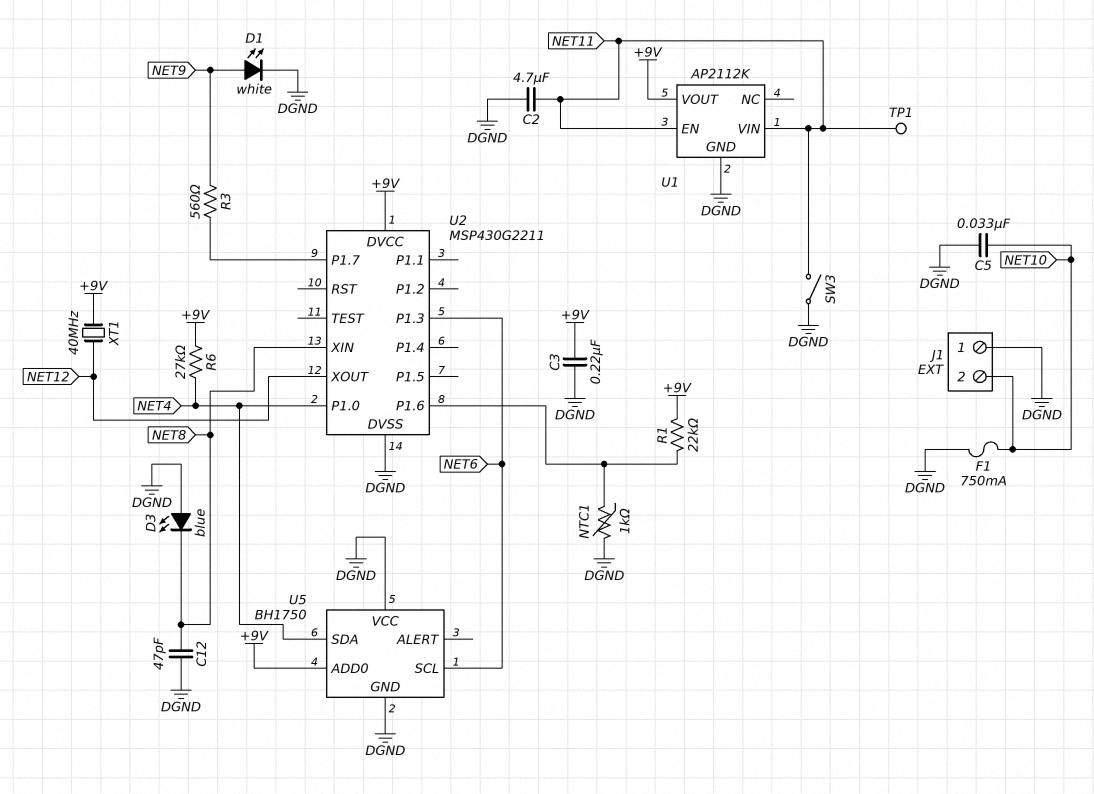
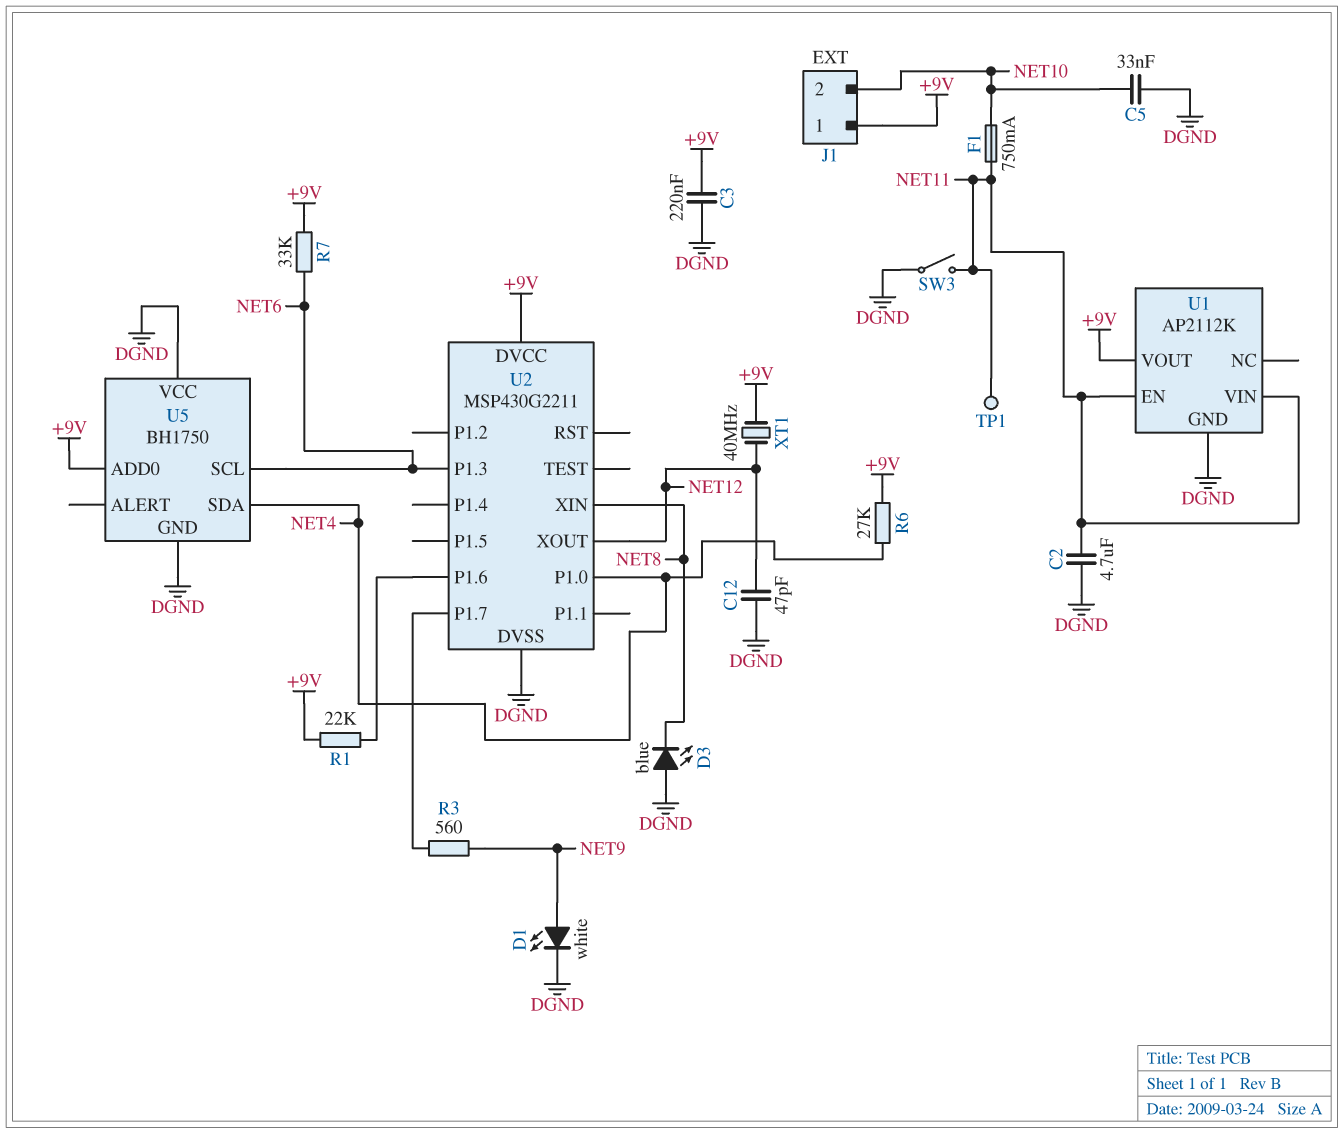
C12: 47pF (DGND, NET8) -> 47pF (DGND, NET12)
F1: 750mA (DGND, NET10) -> 750mA (NET10, NET11)
J1 pin 1: DGND -> +9V
NTC1: 1k (DGND, U2/P1.6) -> none
R7: none -> 33k (+9V, NET6)

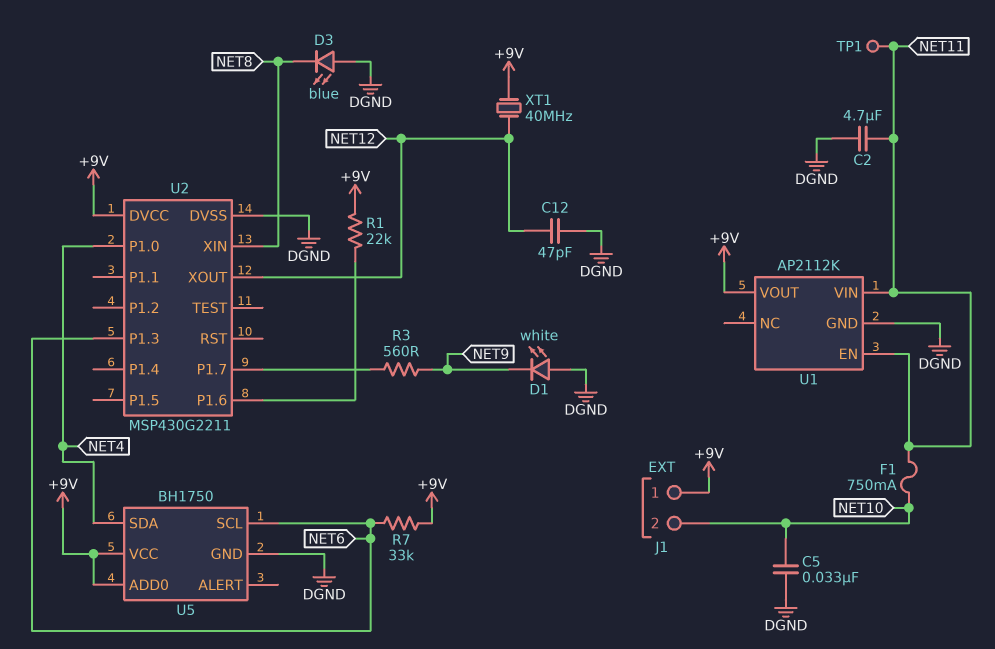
C3: 220nF (+9V, DGND) -> none
D1: LED white (A NET9, K DGND) -> LED white (A DGND, K NET9)
R6: 27k (+9V, NET4) -> none
SW3: switch (DGND, NET11) -> none
U5 pin VCC: DGND -> +9V

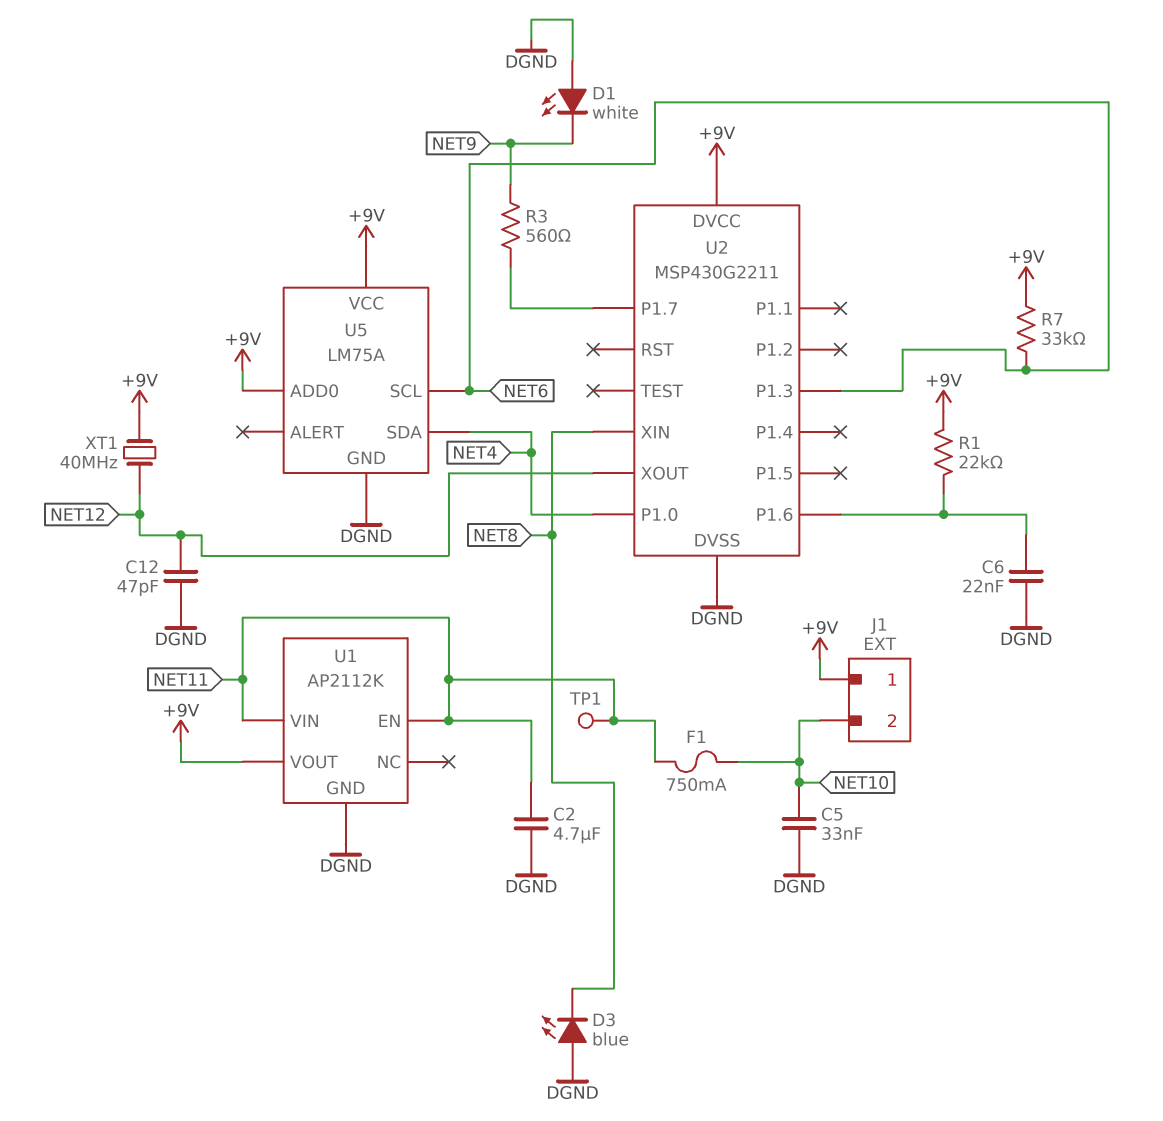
C6: none -> 22nF (DGND, U2/P1.6)
U5: BH1750 -> LM75A

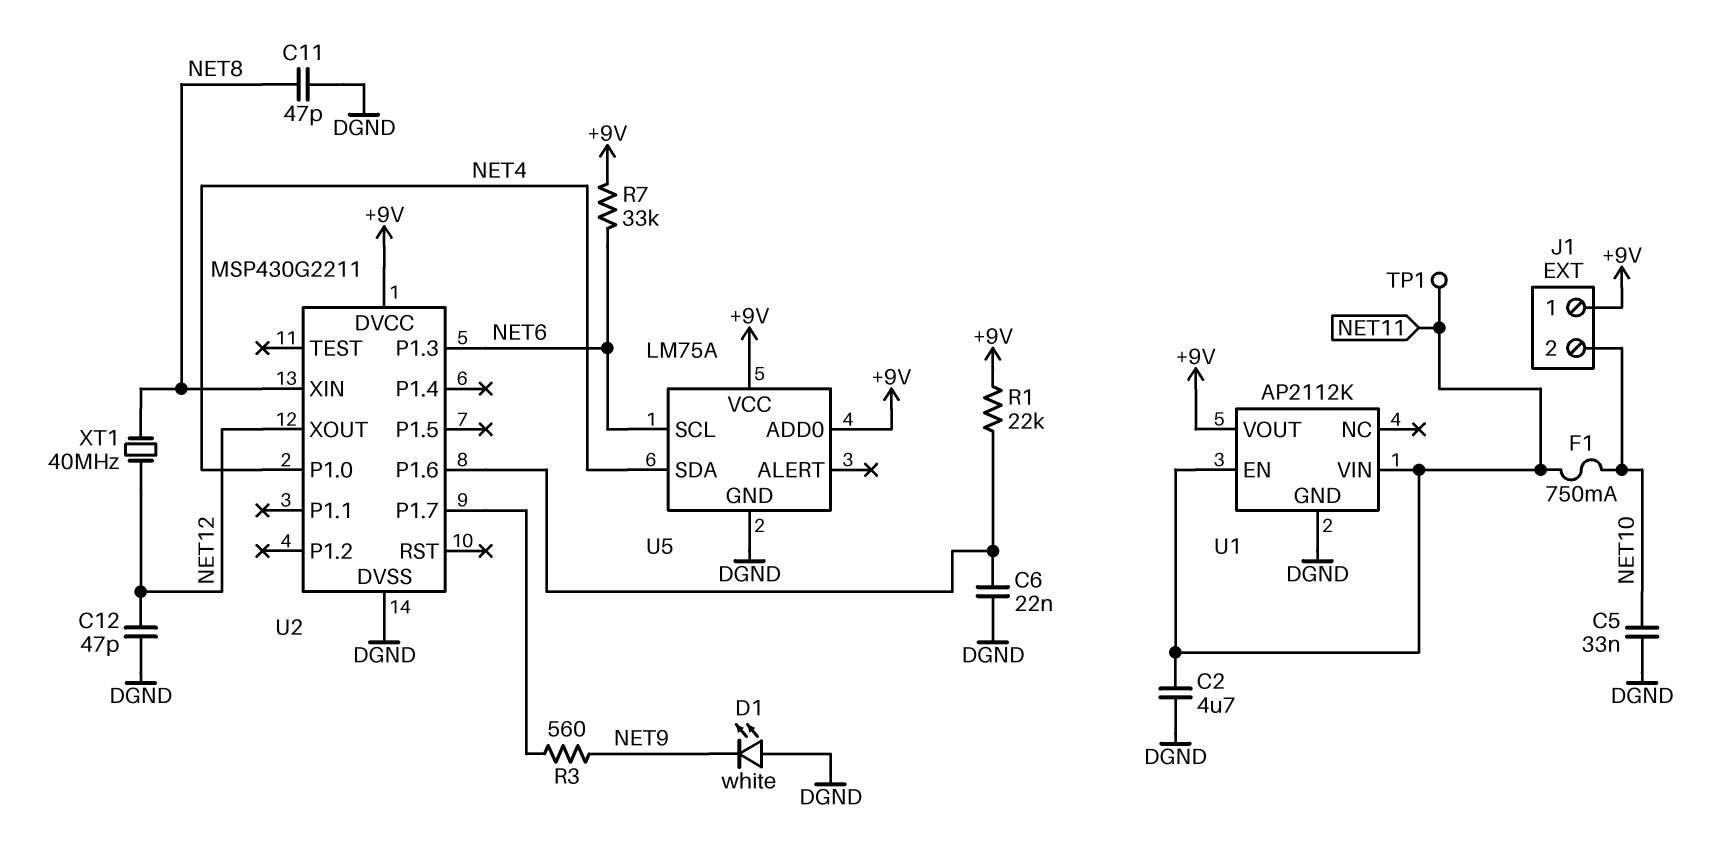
C11: none -> 47pF (DGND, NET8)
D3: LED blue (A DGND, K NET8) -> none
XT1: 40MHz (+9V, NET12) -> 40MHz (NET8, NET12)

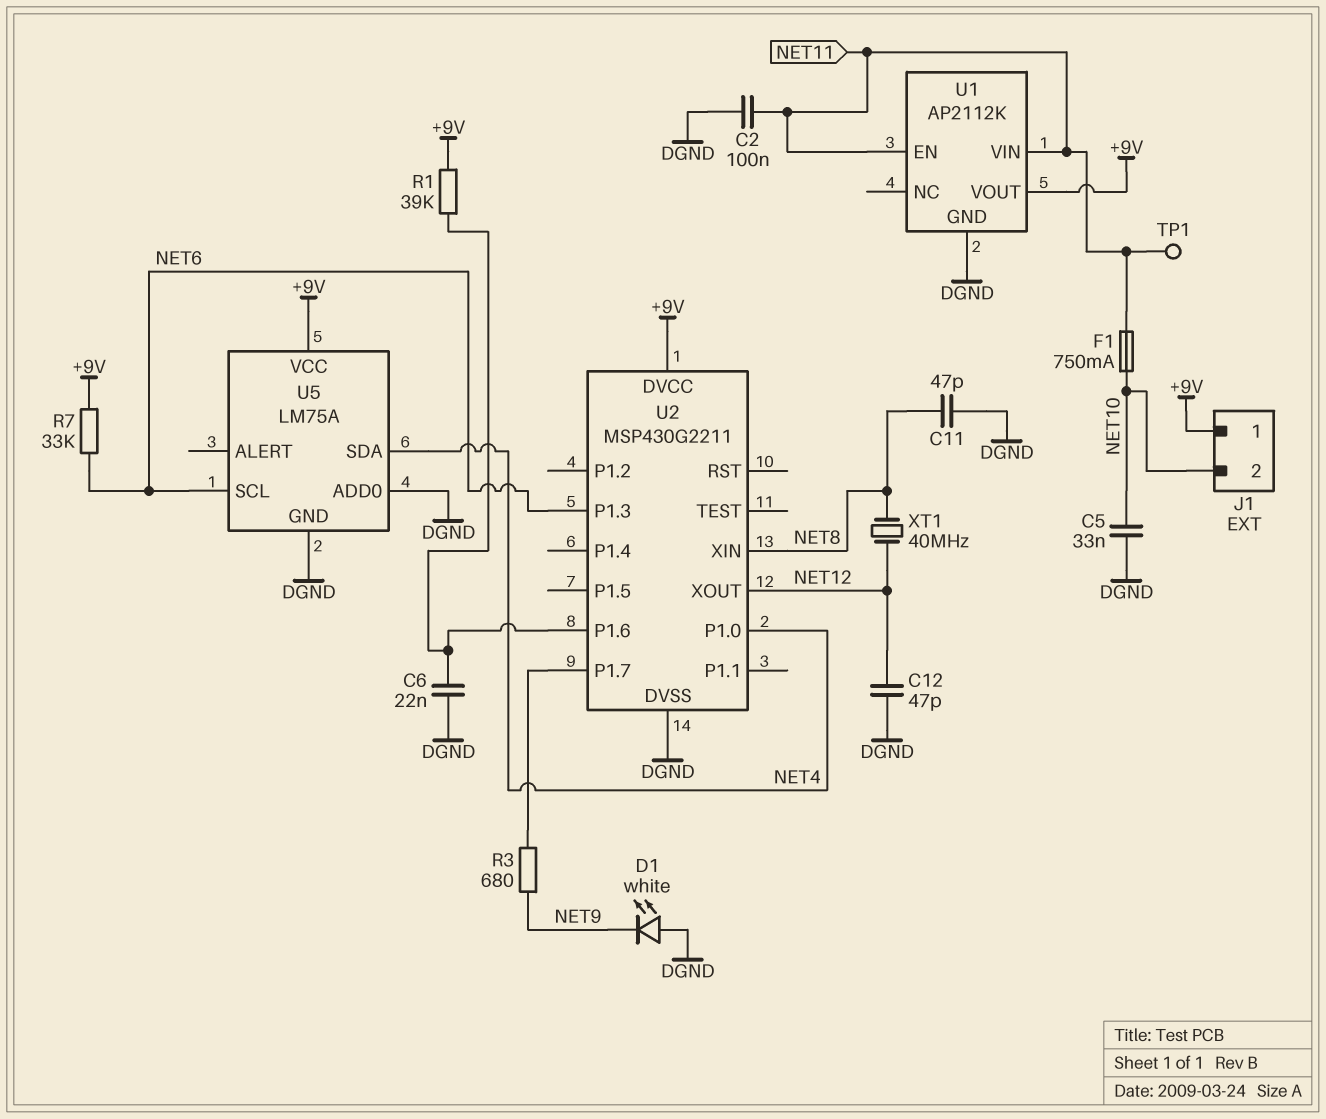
C2: 4.7uF (DGND, NET11) -> 100nF (DGND, NET11)
R1: 22k (+9V, U2/P1.6) -> 39k (+9V, U2/P1.6)
R3: 560 (NET9, U2/P1.7) -> 680 (NET9, U2/P1.7)
U5 pin ADD0: +9V -> DGND

